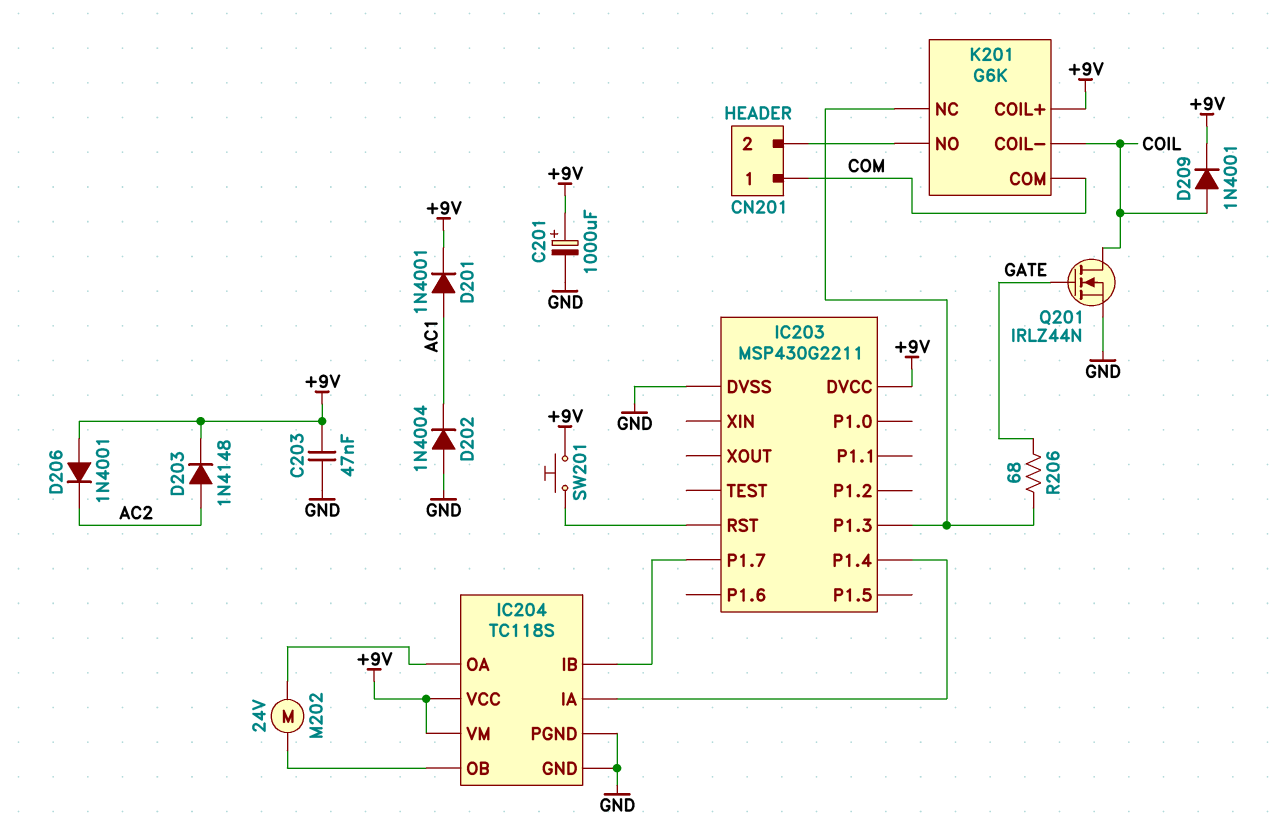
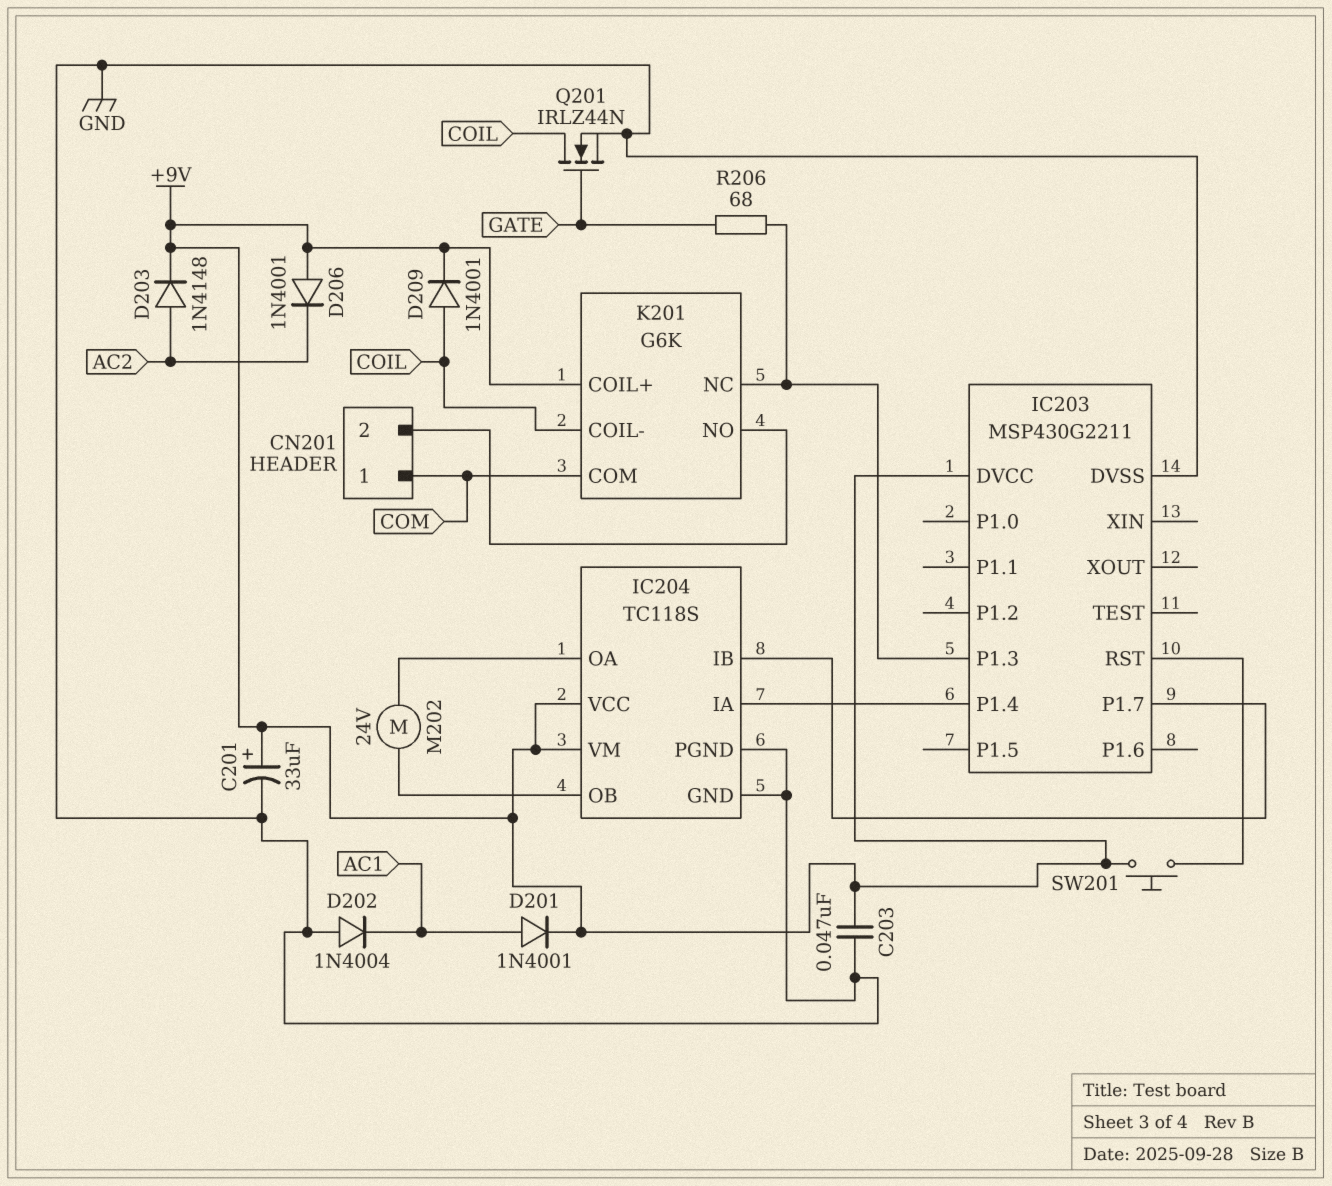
C201: 1000uF (plus +9V, minus GND) -> 33uF (plus +9V, minus GND)

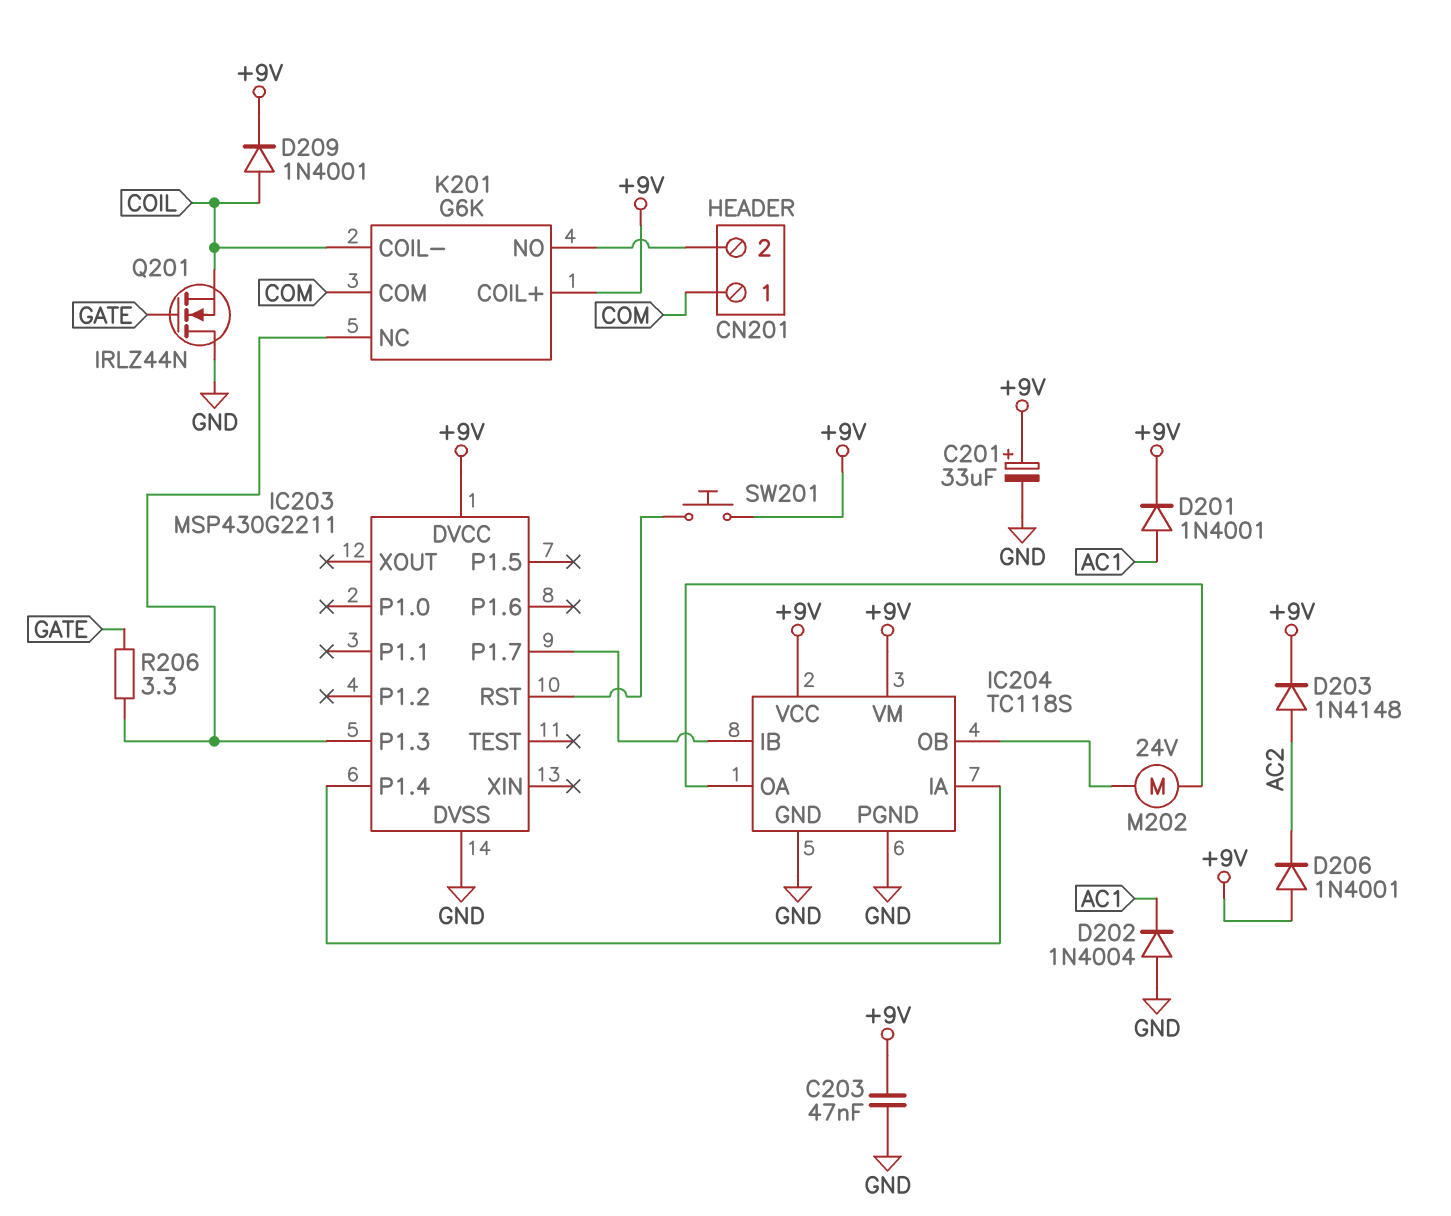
Q201: NMOS IRLZ44N (G GATE, D COIL, S GND) -> NMOS IRLZ44N (G GATE, D GND, S COIL)
R206: 68 (GATE, IC203/P1.3) -> 3.3 (GATE, IC203/P1.3)

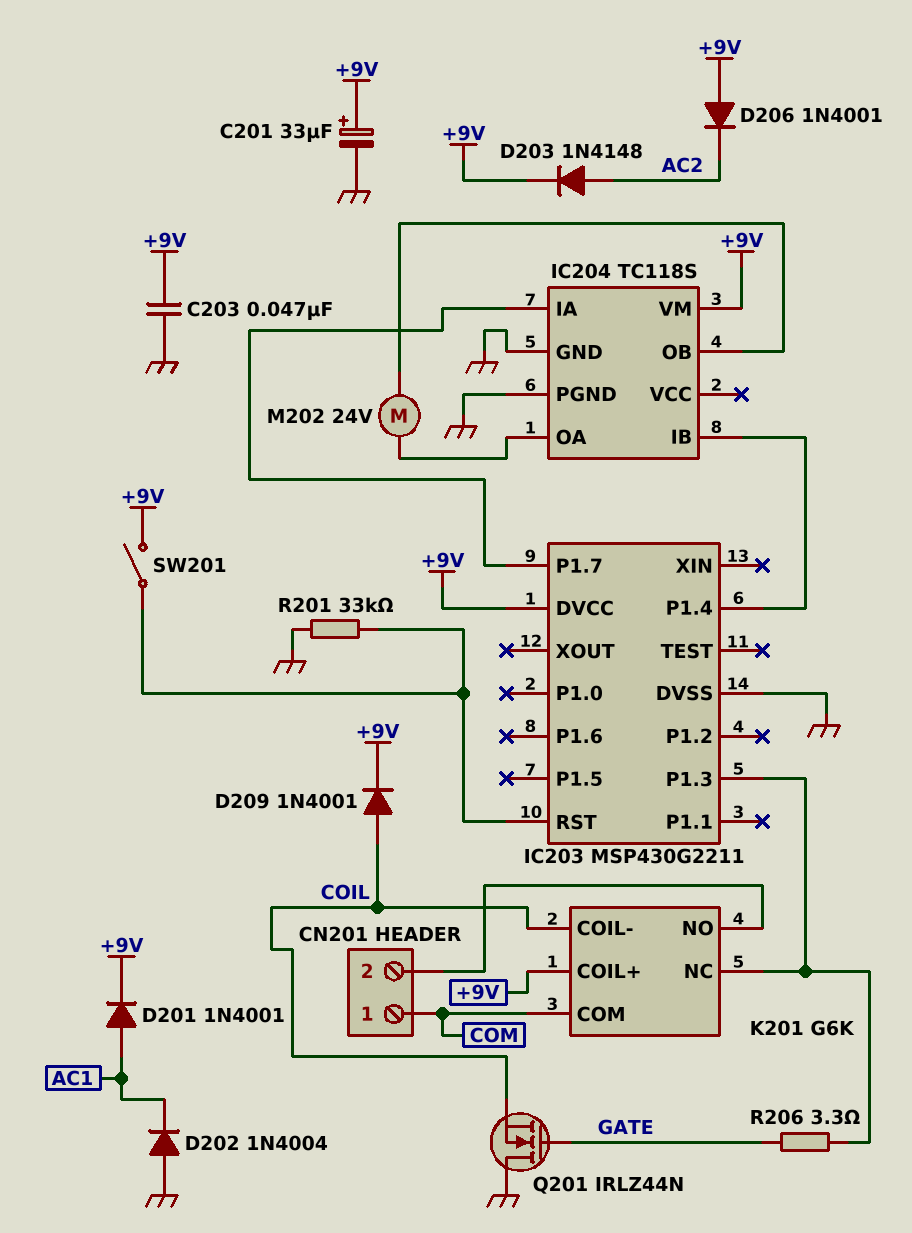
IC204 pin IA: IC203/P1.4 -> IC203/P1.7
IC204 pin IB: IC203/P1.7 -> IC203/P1.4
IC204 pin VCC: +9V -> none
R201: none -> 33k (GND, IC203/RST)
SW201: button (+9V, IC203/RST) -> switch (+9V, IC203/RST)

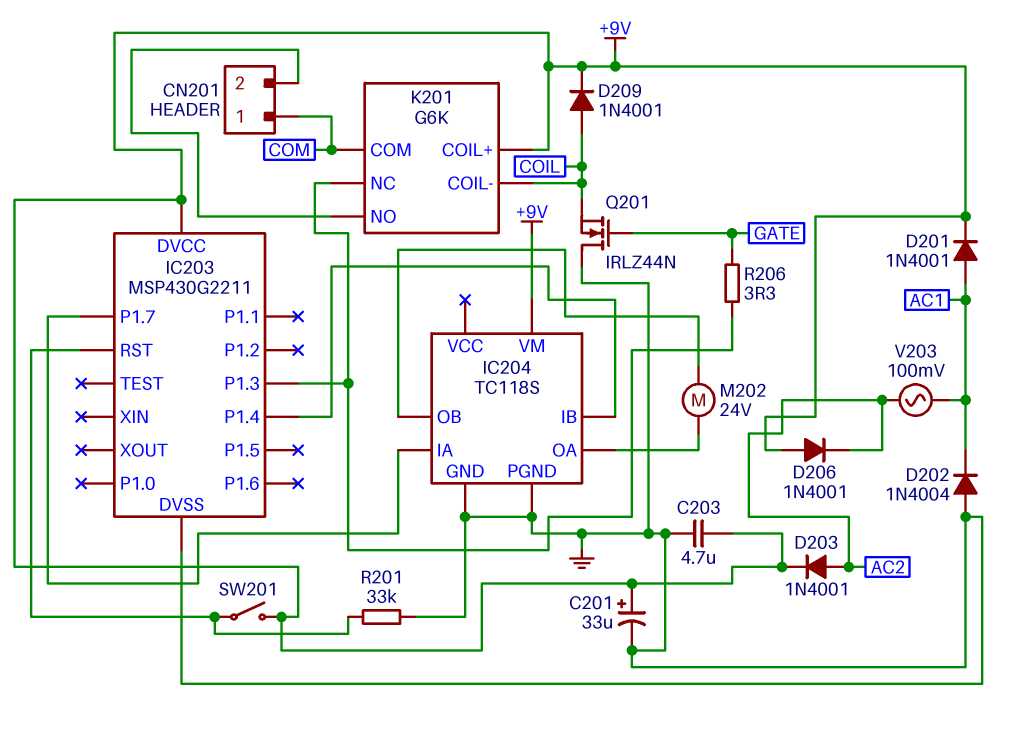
C203: 47nF (+9V, GND) -> 4.7uF (+9V, GND)
D203: diode 1N4148 (A AC2, K +9V) -> diode 1N4001 (A AC2, K +9V)
V203: none -> AC 100mV (AC1, AC2)

